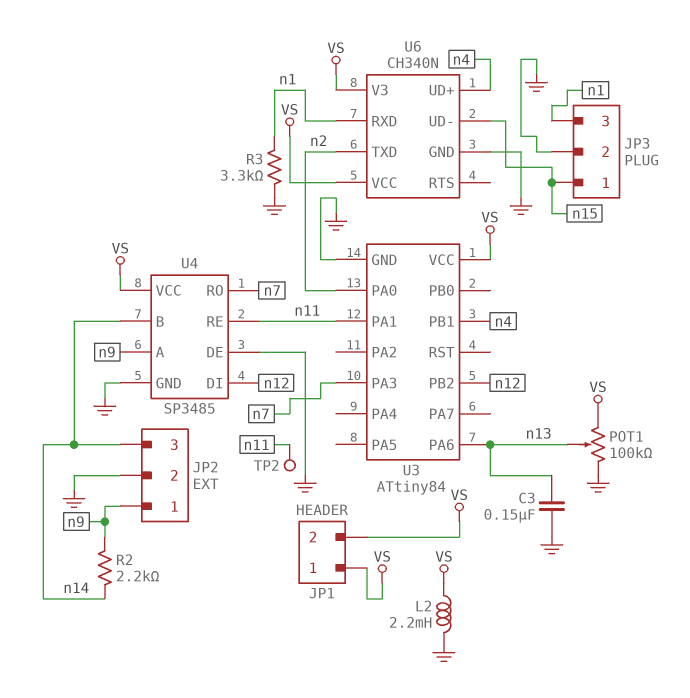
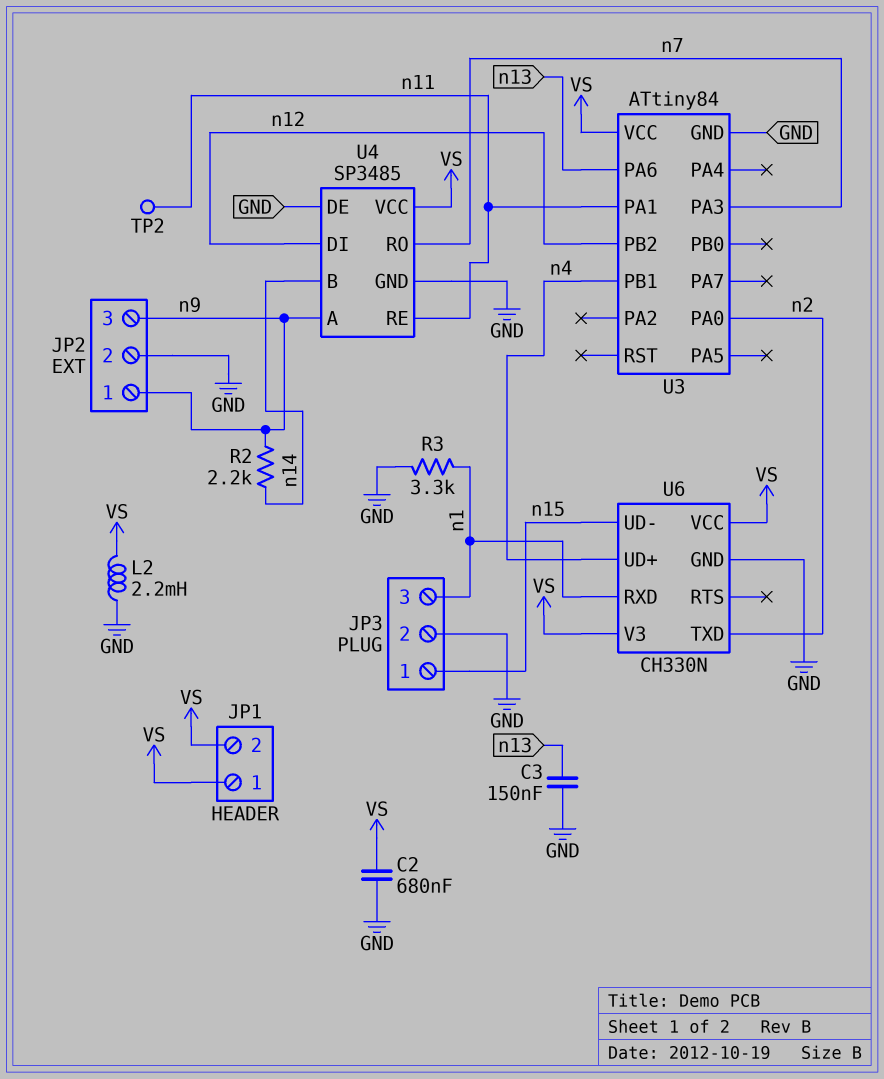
C2: none -> 680nF (GND, VS)
JP2 pin 3: n14 -> n9
POT1: 100k (GND, VS, wiper n13) -> none
U6: CH340N -> CH330N

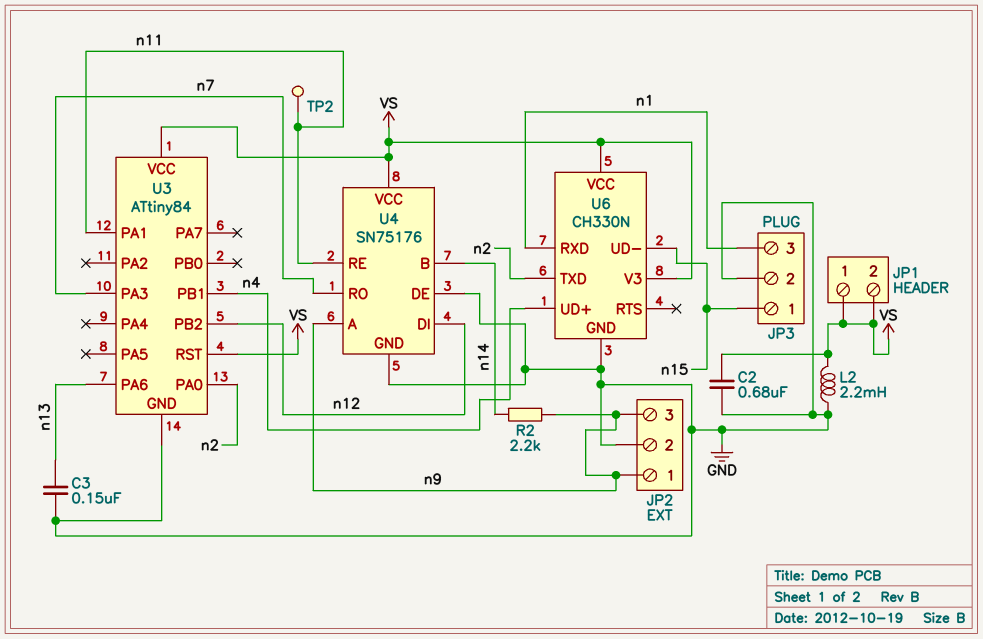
R3: 3.3k (GND, n1) -> none
U3 pin RST: none -> VS
U4: SP3485 -> SN75176

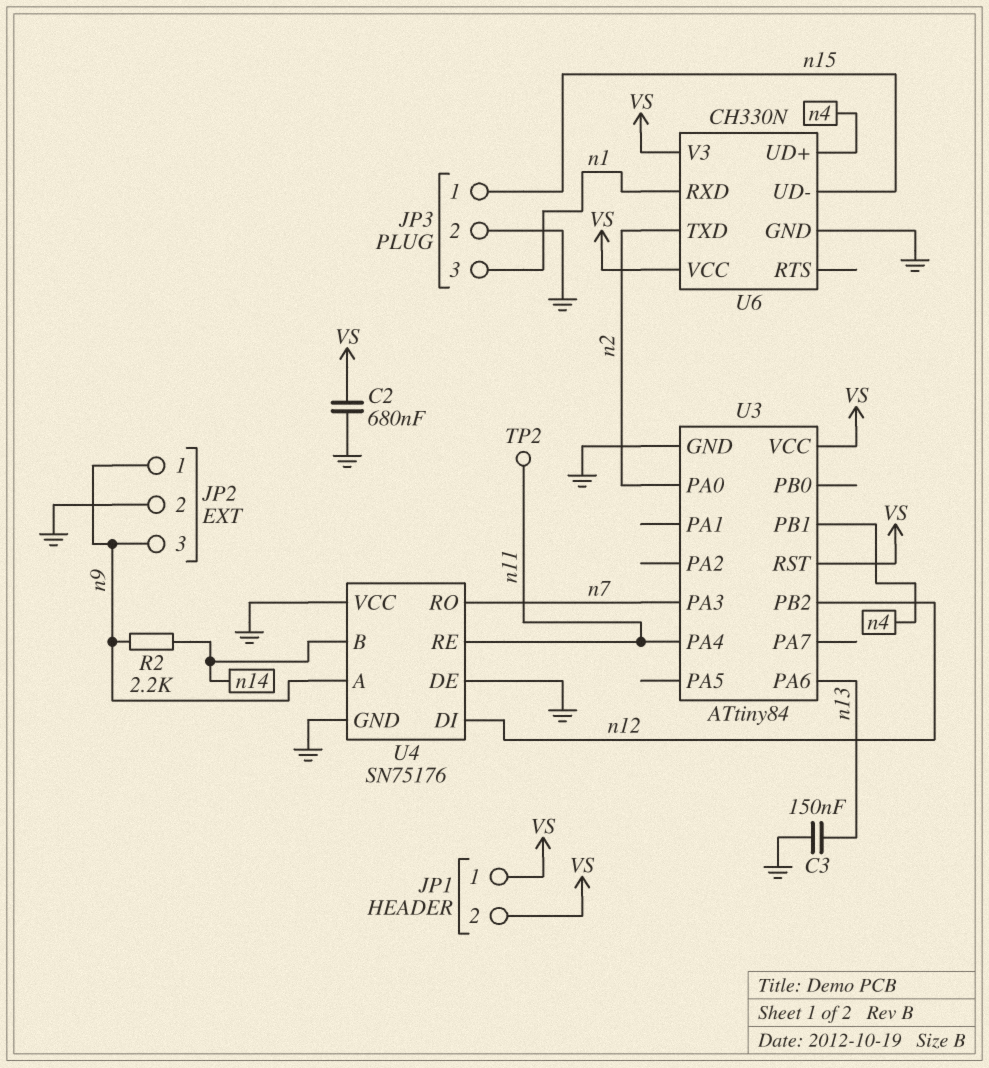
L2: 2.2mH (GND, VS) -> none
U3 pin PA1: n11 -> none
U3 pin PA4: none -> n11
U4 pin VCC: VS -> GND

